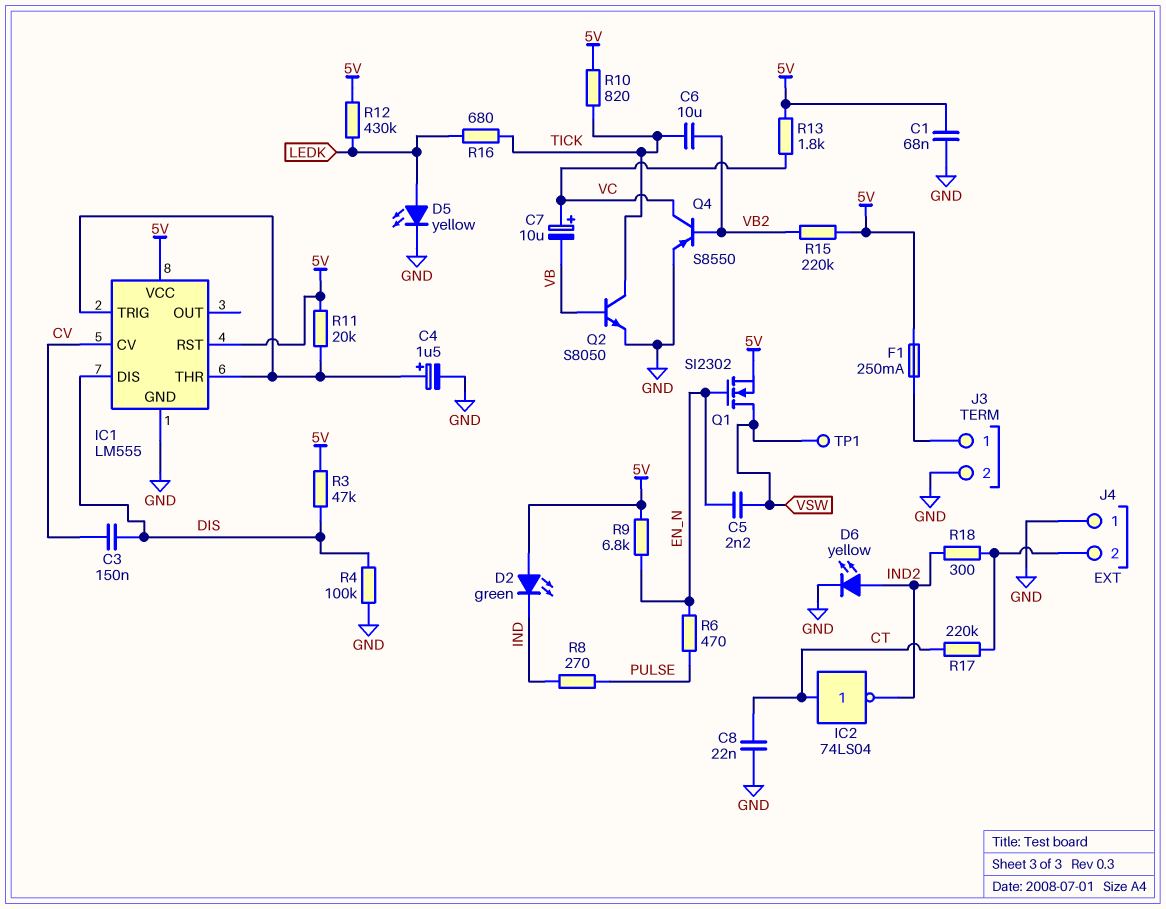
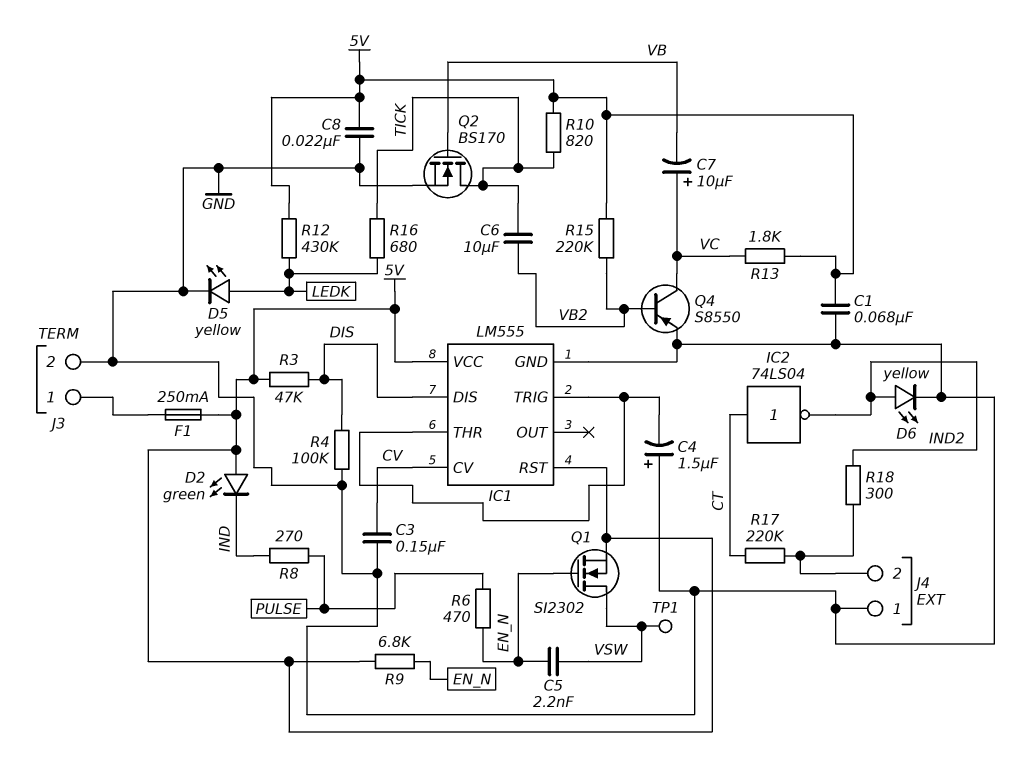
C3: 150nF (CV, DIS) -> 150nF (CV, GND)
C4: 1.5uF (plus IC1/THR, minus GND) -> 1.5uF (plus GND, minus IC1/THR)
C8: 22nF (CT, GND) -> 22nF (5V, GND)
Q2: NPN S8050 (B VB, C TICK, E GND) -> NMOS BS170 (G VB, D TICK, S GND)
R11: 20k (5V, IC1/THR) -> none

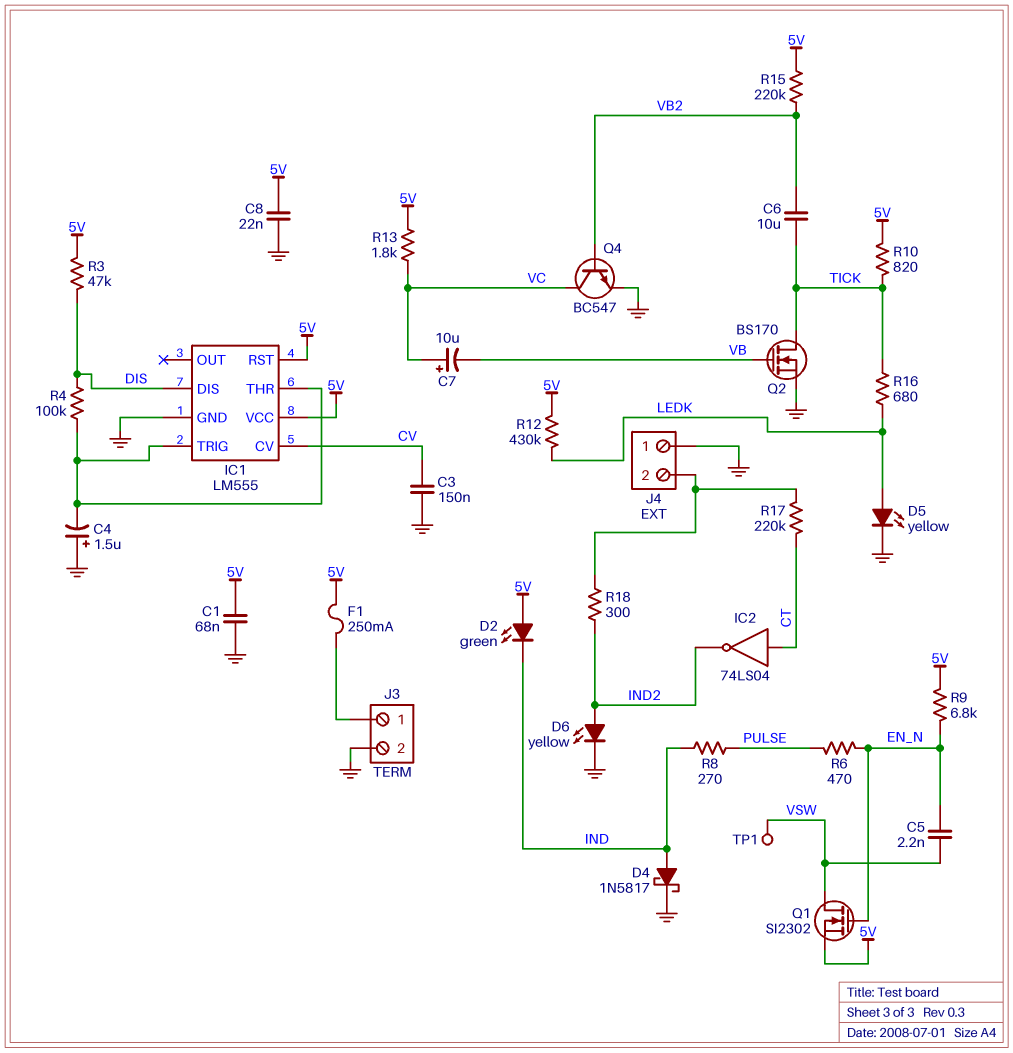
D4: none -> schottky 1N5817 (A IND, K GND)
Q4: PNP S8550 (B VB2, C VC, E GND) -> NPN BC547 (B VB2, C VC, E GND)
R4: 100k (DIS, GND) -> 100k (DIS, IC1/THR)

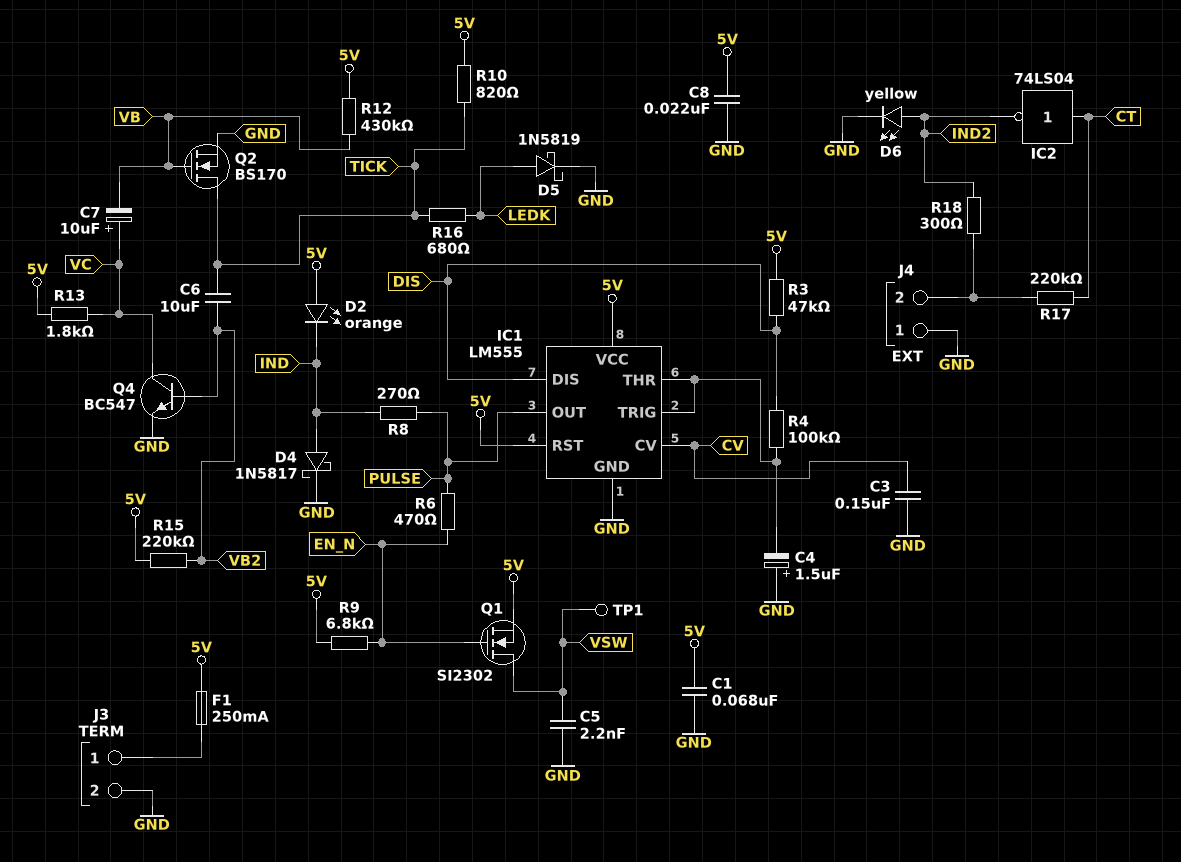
C5: 2.2nF (EN_N, VSW) -> 2.2nF (GND, VSW)
D2: LED green (A 5V, K IND) -> LED orange (A 5V, K IND)
D5: LED yellow (A LEDK, K GND) -> schottky 1N5819 (A LEDK, K GND)
IC1 pin OUT: none -> PULSE
R12: 430k (5V, LEDK) -> 430k (5V, VB)

